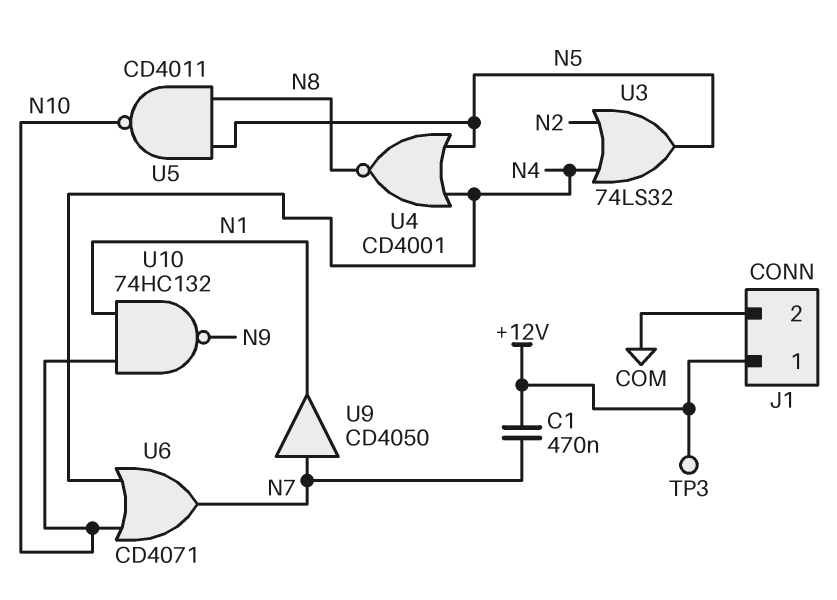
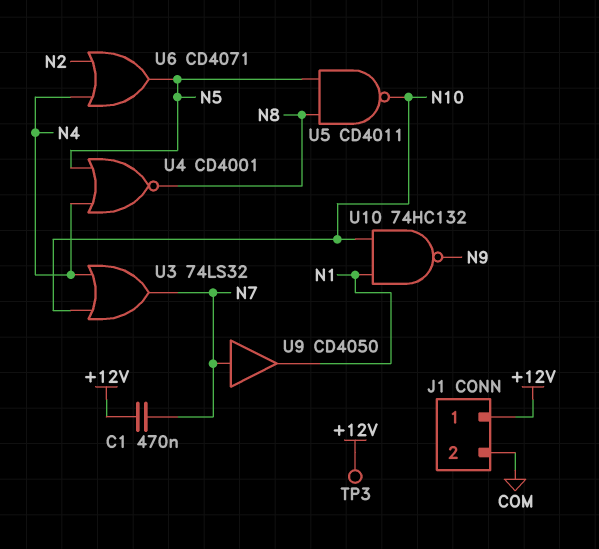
U3: OR 74LS32 (in N2, in N4, out N5) -> OR 74LS32 (in N4, in N10, out N7)
U6: OR CD4071 (in N4, in N10, out N7) -> OR CD4071 (in N2, in N4, out N5)

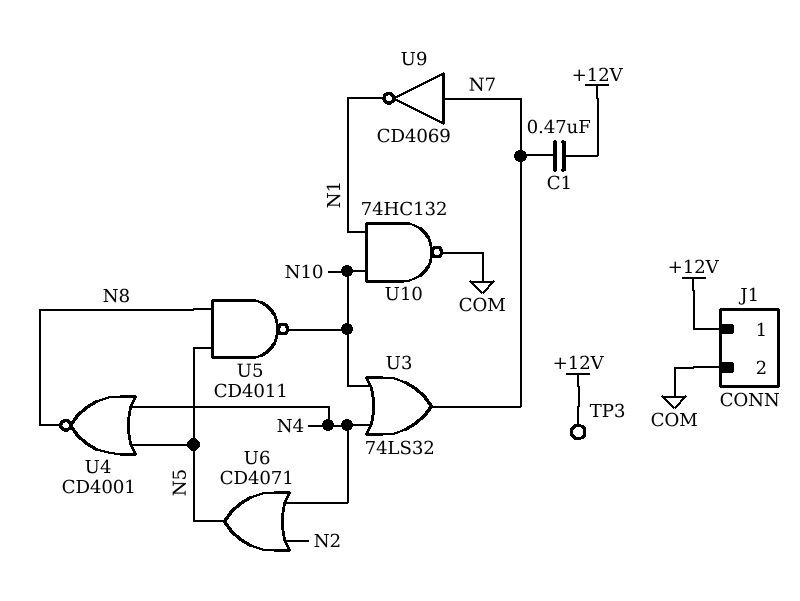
U9: buffer CD4050 (in N7, out N1) -> NOT CD4069 (in N7, out N1)
U10: NAND 74HC132 (in N1, in N10, out N9) -> NAND 74HC132 (in N1, in N10, out COM)

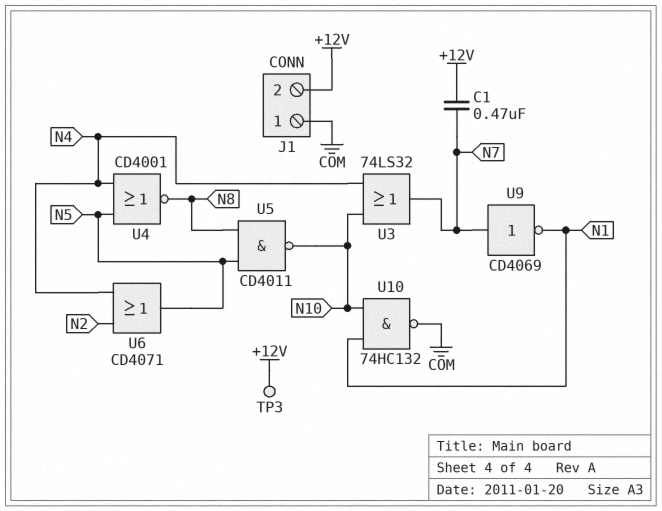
J1 pin 1: +12V -> COM
J1 pin 2: COM -> +12V

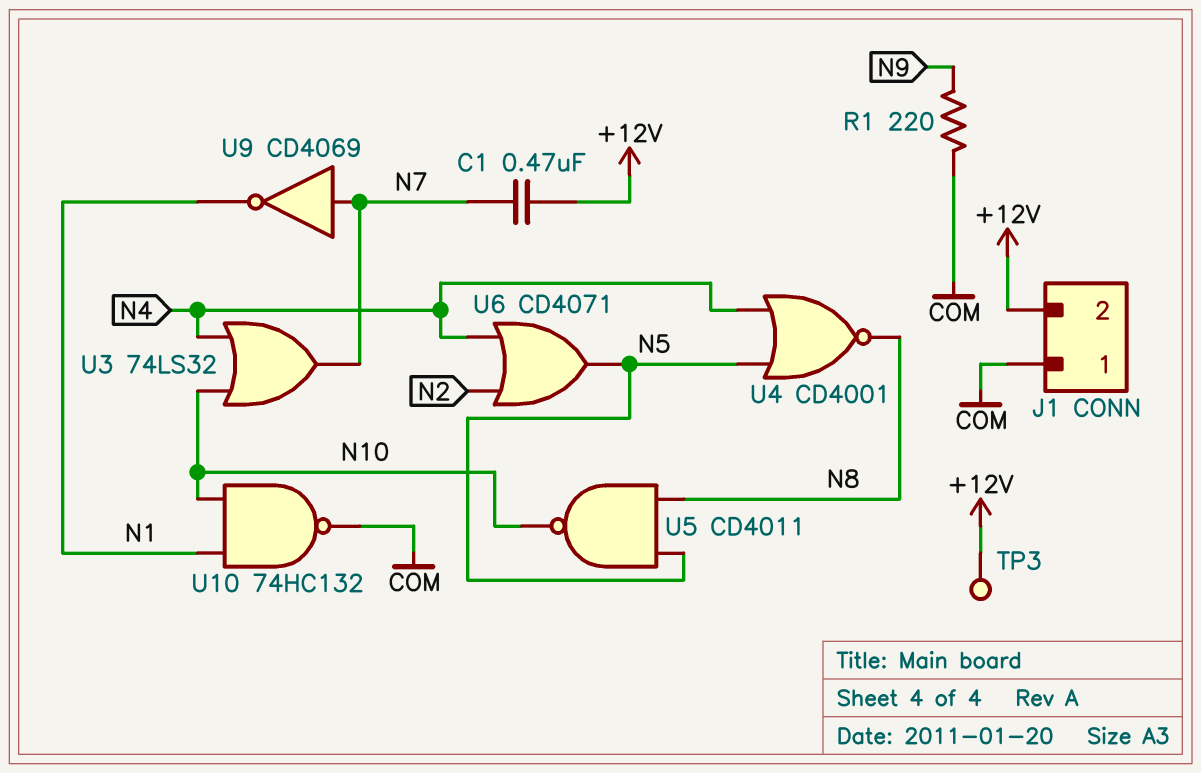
R1: none -> 220 (COM, N9)

